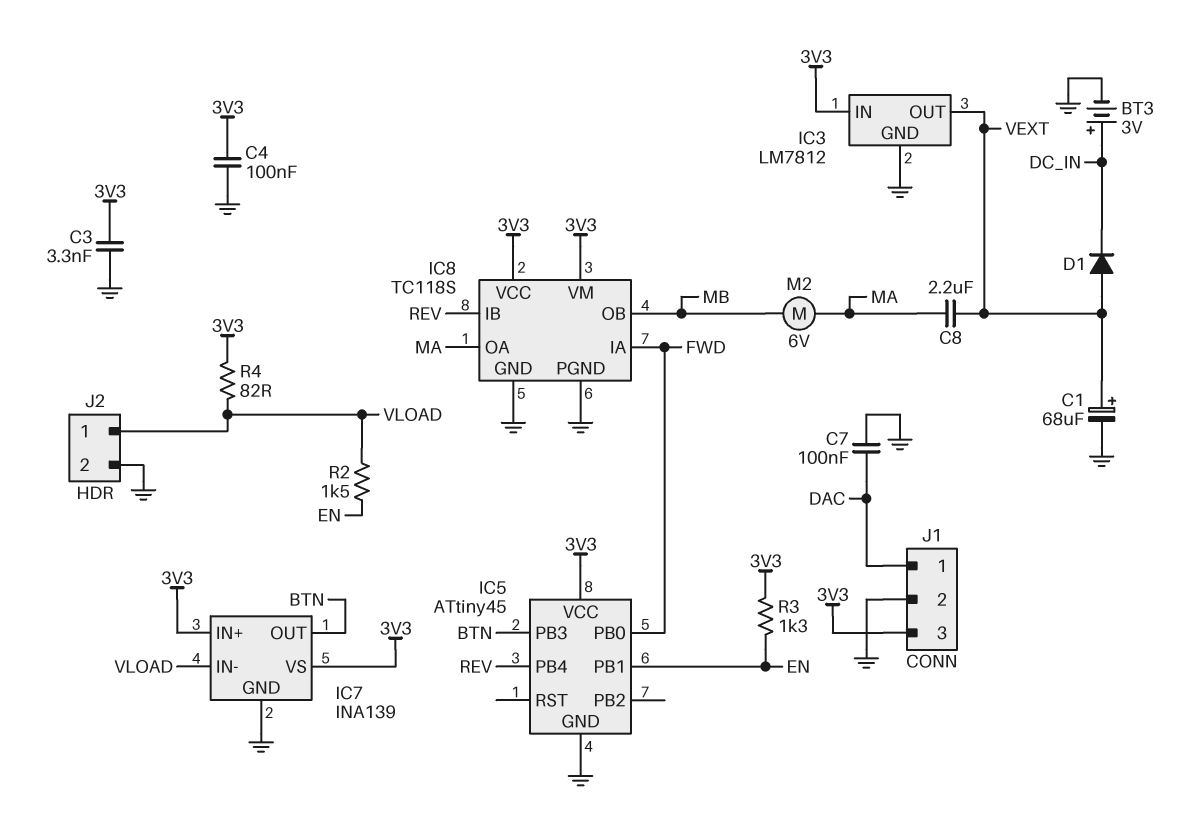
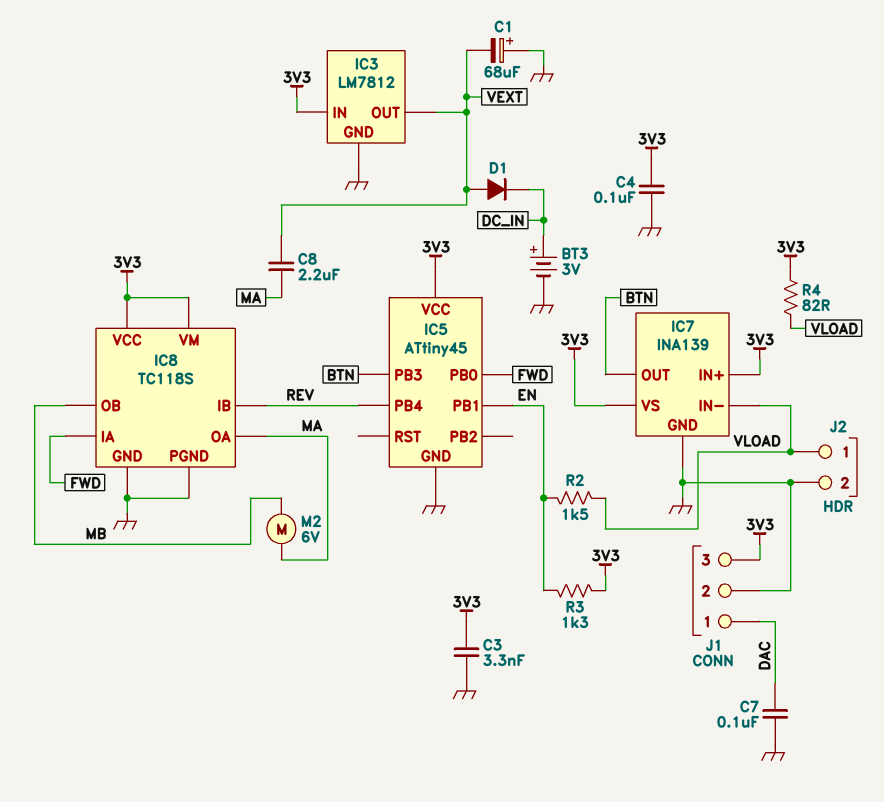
C1: 68uF (plus VEXT, minus GND) -> 68uF (plus GND, minus VEXT)

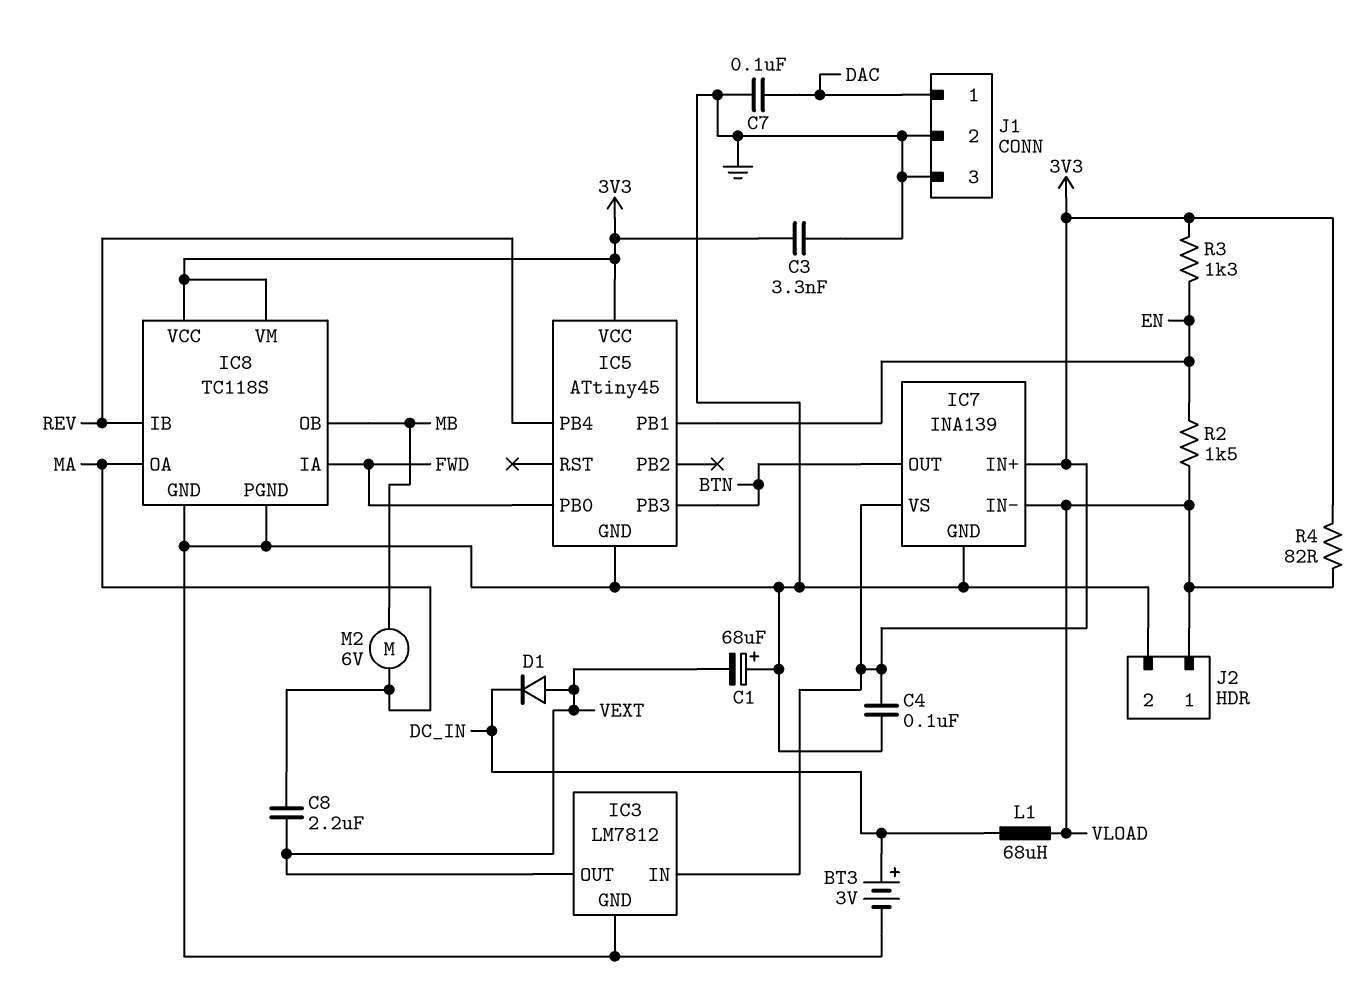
J1 pin 3: 3V3 -> GND
L1: none -> 68uH (DC_IN, VLOAD)

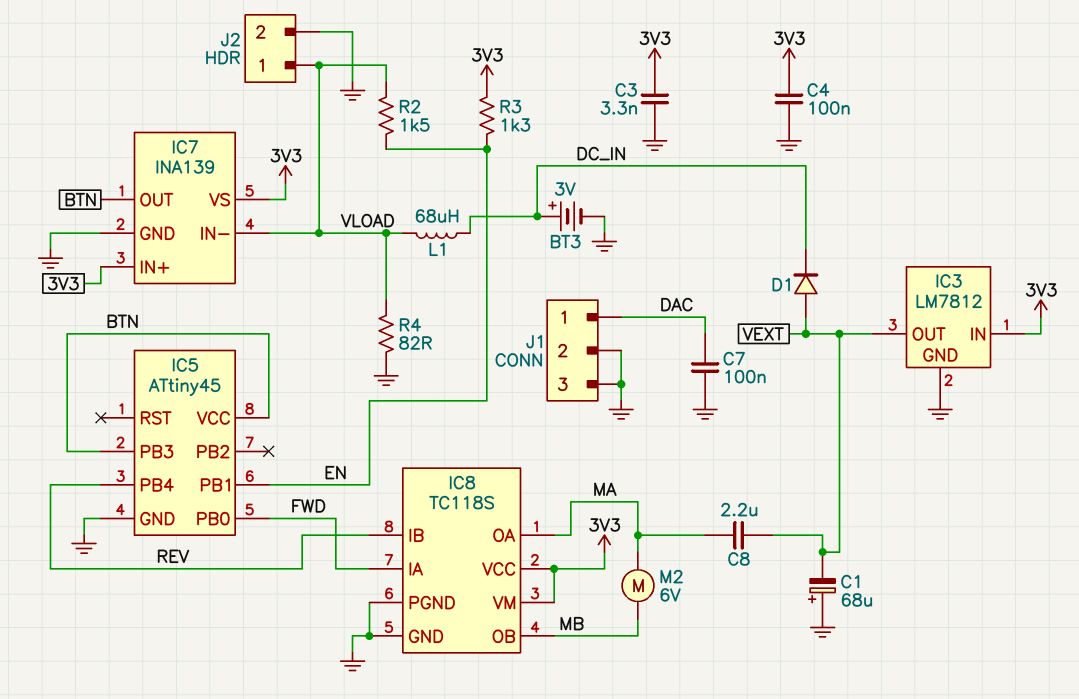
IC5 pin VCC: 3V3 -> BTN
R4: 82 (3V3, VLOAD) -> 82 (GND, VLOAD)

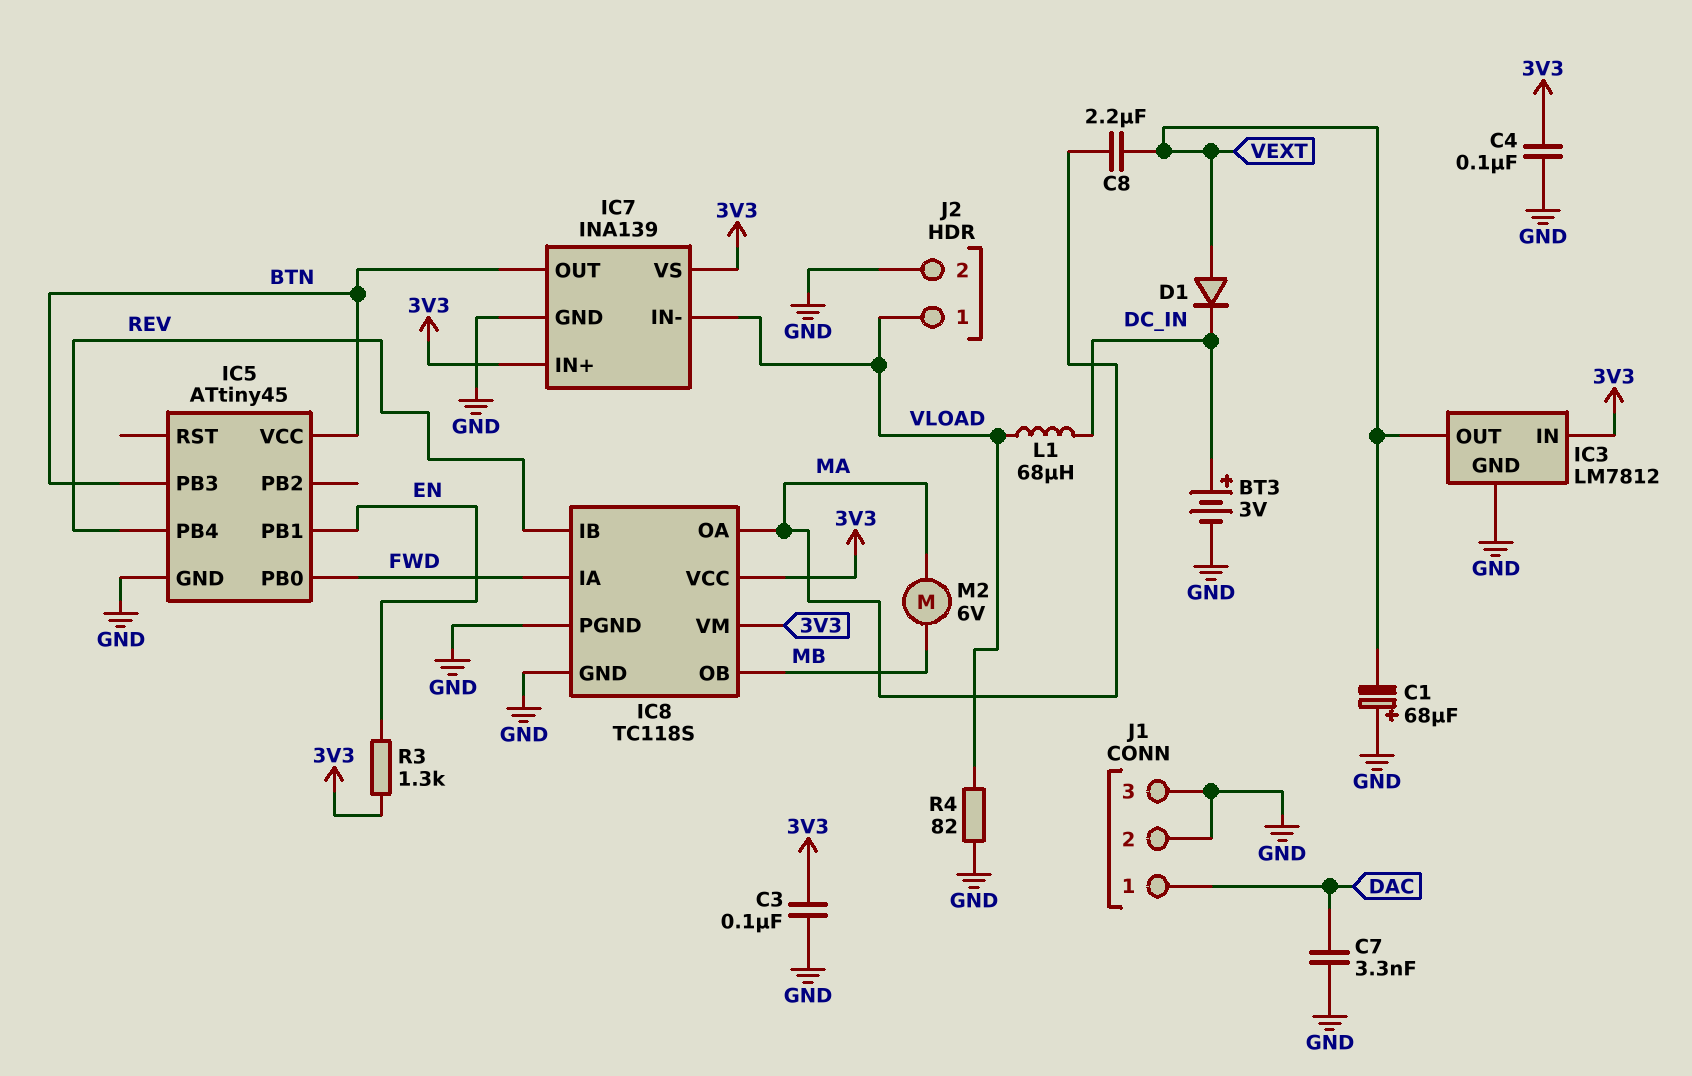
C3: 3.3nF (3V3, GND) -> 100nF (3V3, GND)
C7: 100nF (DAC, GND) -> 3.3nF (DAC, GND)
R2: 1.5k (EN, VLOAD) -> none

